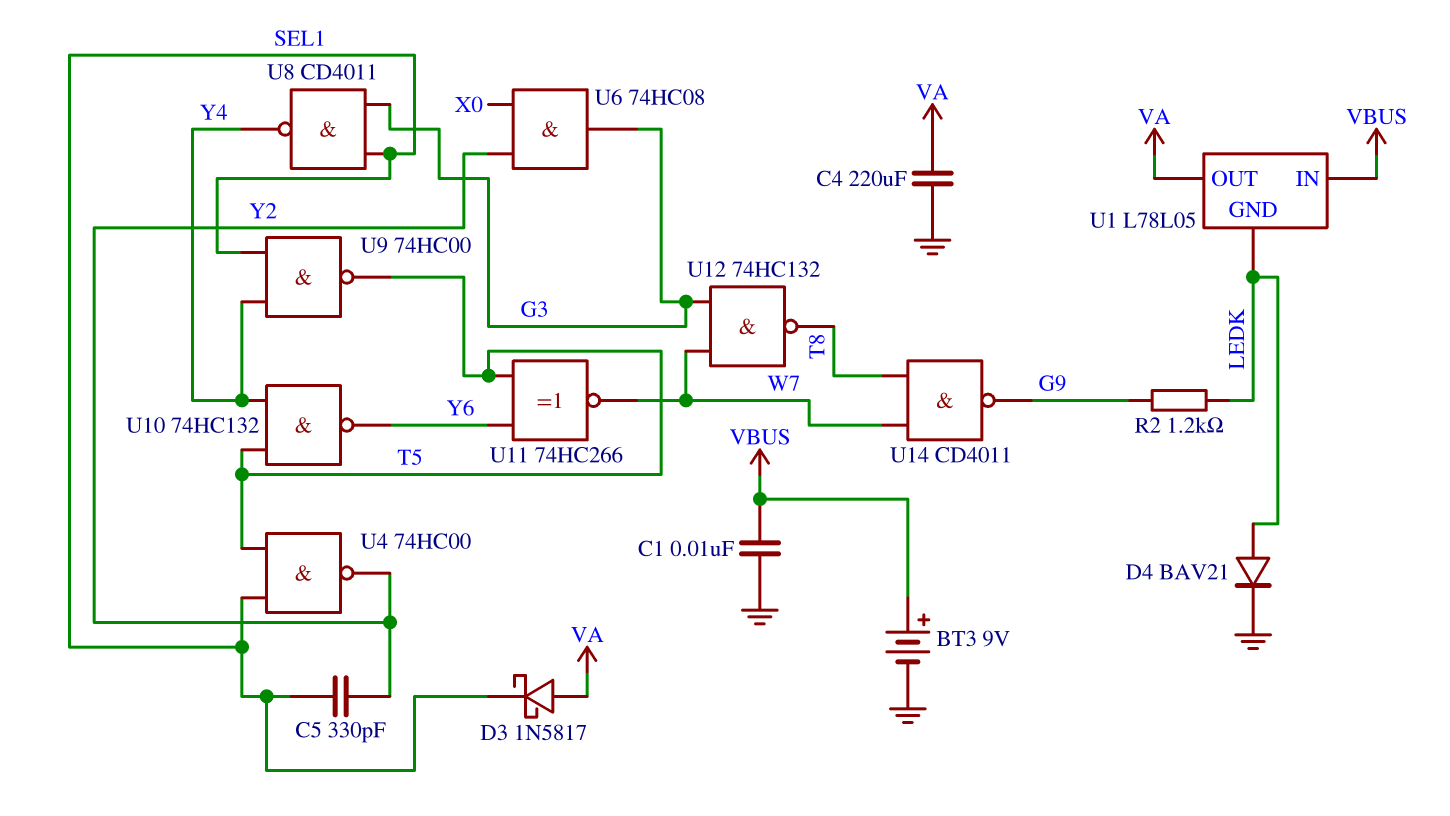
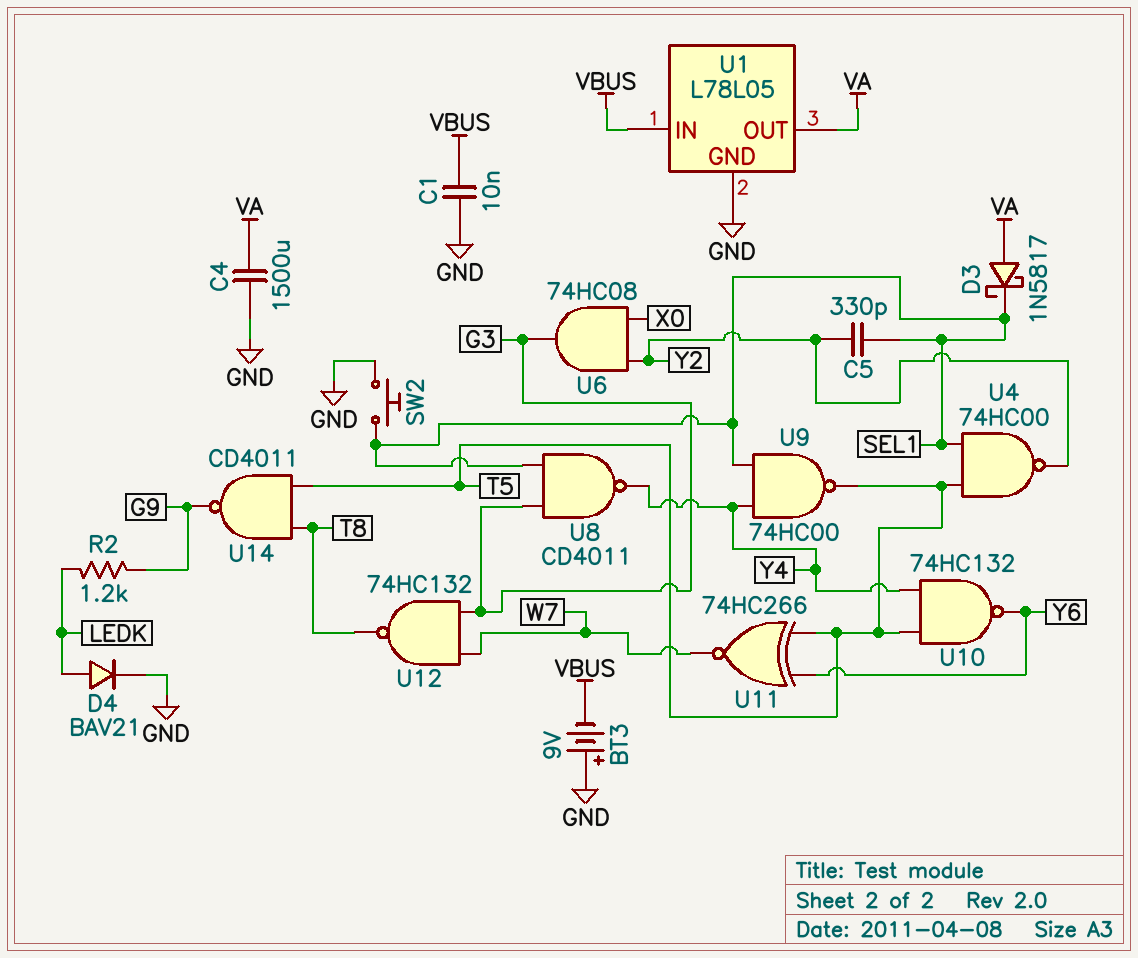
BT3: 9V (plus VBUS, minus GND) -> 9V (plus GND, minus VBUS)
C4: 220uF (GND, VA) -> 1500uF (GND, VA)
SW2: none -> button (GND, SEL1)
U1 pin GND: LEDK -> GND
U14: NAND CD4011 (in T8, in W7, out G9) -> NAND CD4011 (in T5, in T8, out G9)

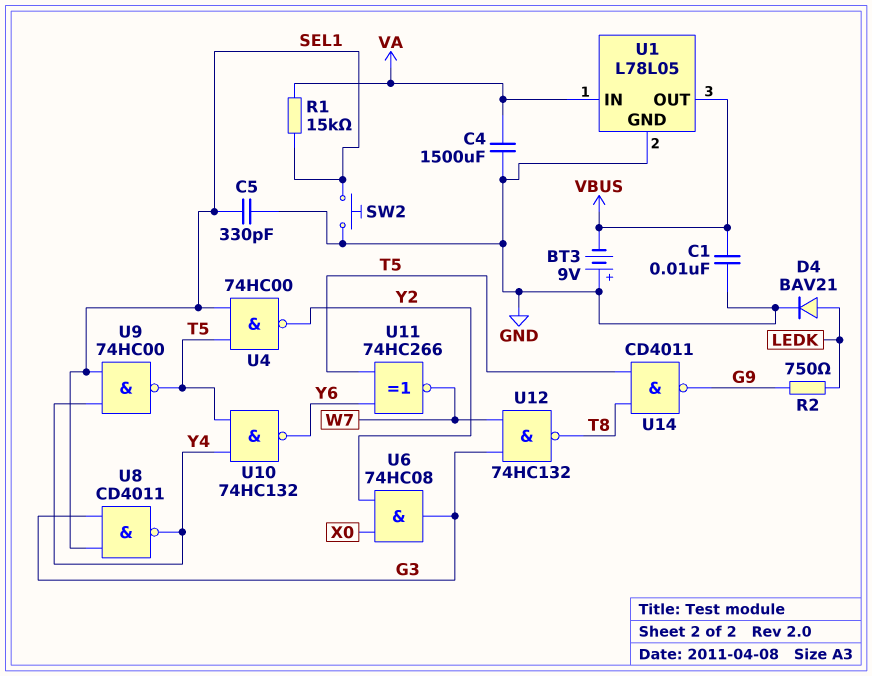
C5: 330pF (SEL1, Y2) -> 330pF (GND, SEL1)
D3: schottky 1N5817 (A VA, K SEL1) -> none
R1: none -> 15k (SEL1, VA)
R2: 1.2k (G9, LEDK) -> 750 (G9, LEDK)
U1 pin IN: VBUS -> VA
U1 pin OUT: VA -> VBUS

